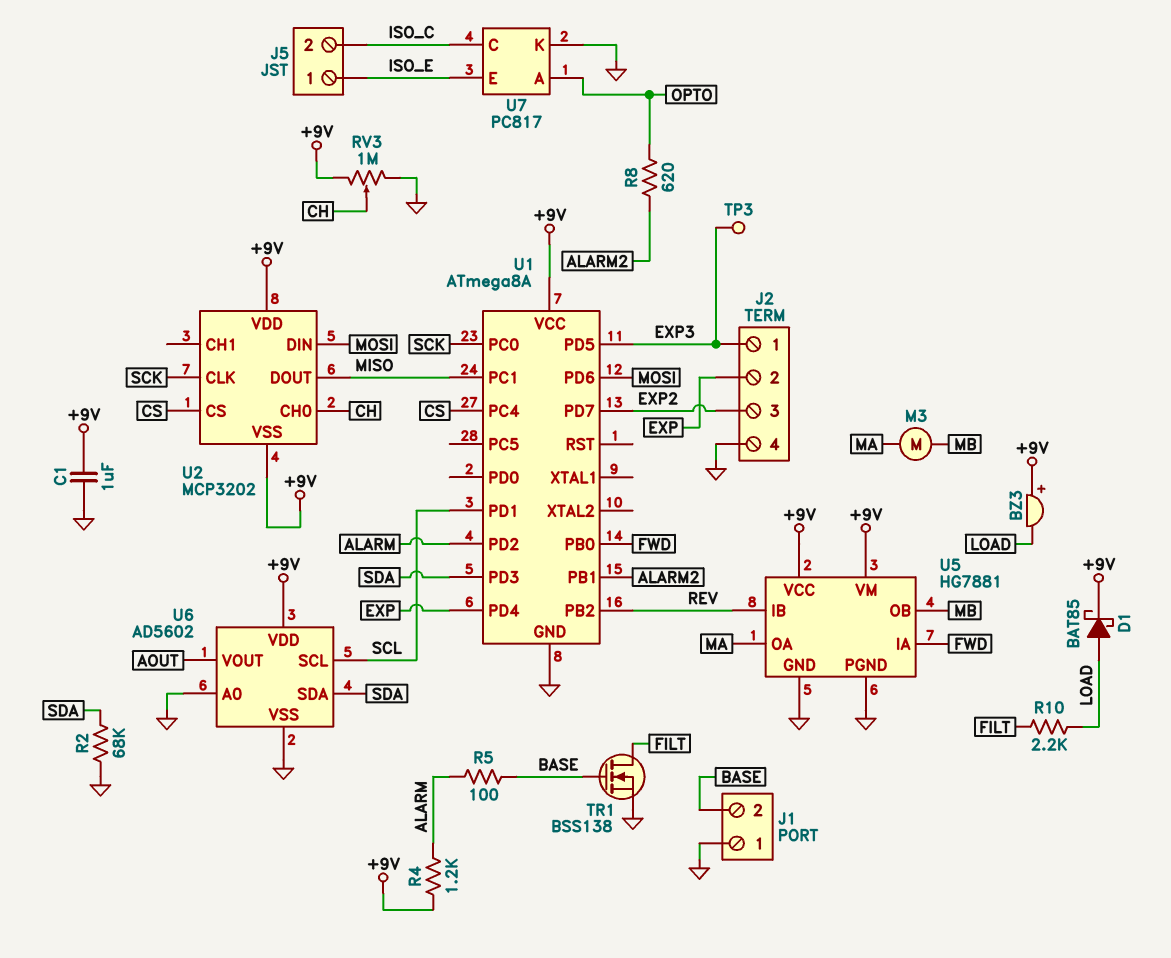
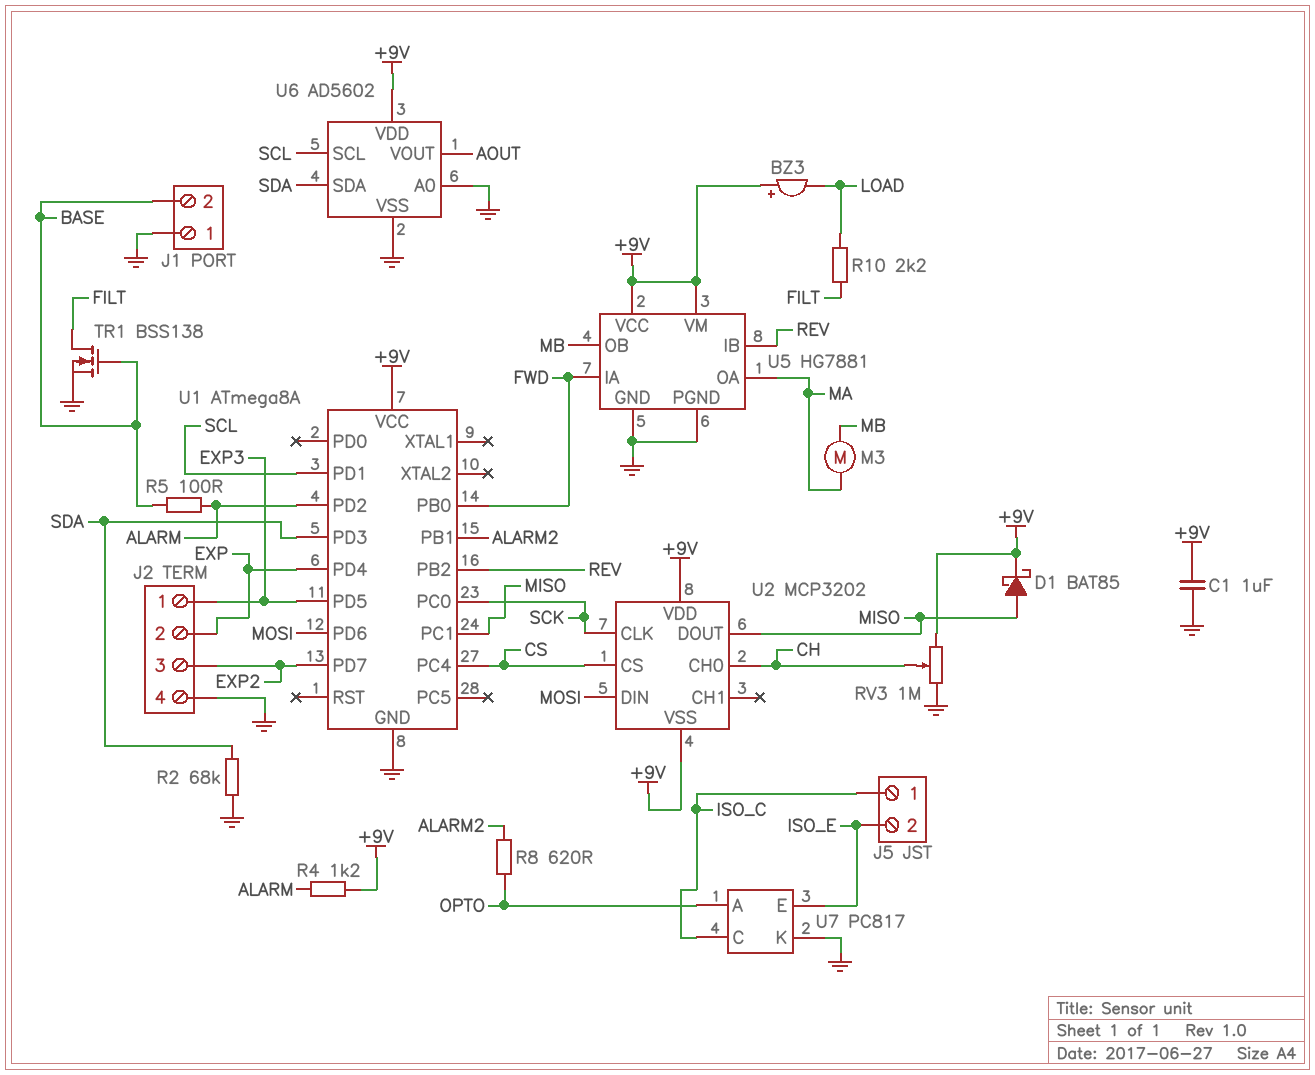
D1: schottky BAT85 (A LOAD, K +9V) -> schottky BAT85 (A MISO, K +9V)
J5 pin 1: ISO_E -> ISO_C
J5 pin 2: ISO_C -> ISO_E
TP3: test point (EXP3) -> none

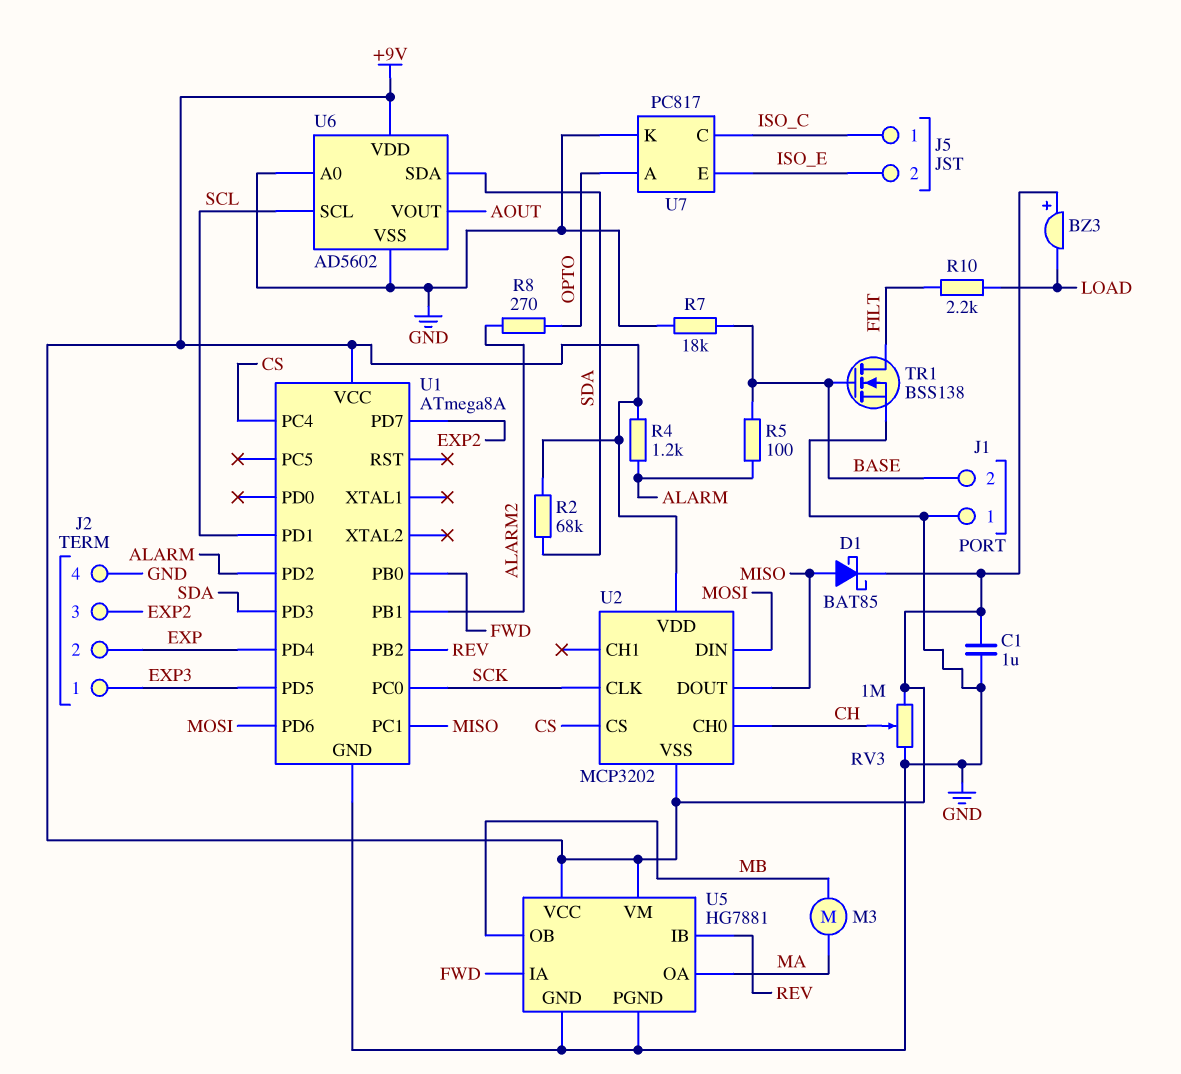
R2: 68k (GND, SDA) -> 68k (+9V, SDA)
R7: none -> 18k (BASE, GND)
R8: 620 (ALARM2, OPTO) -> 270 (ALARM2, OPTO)

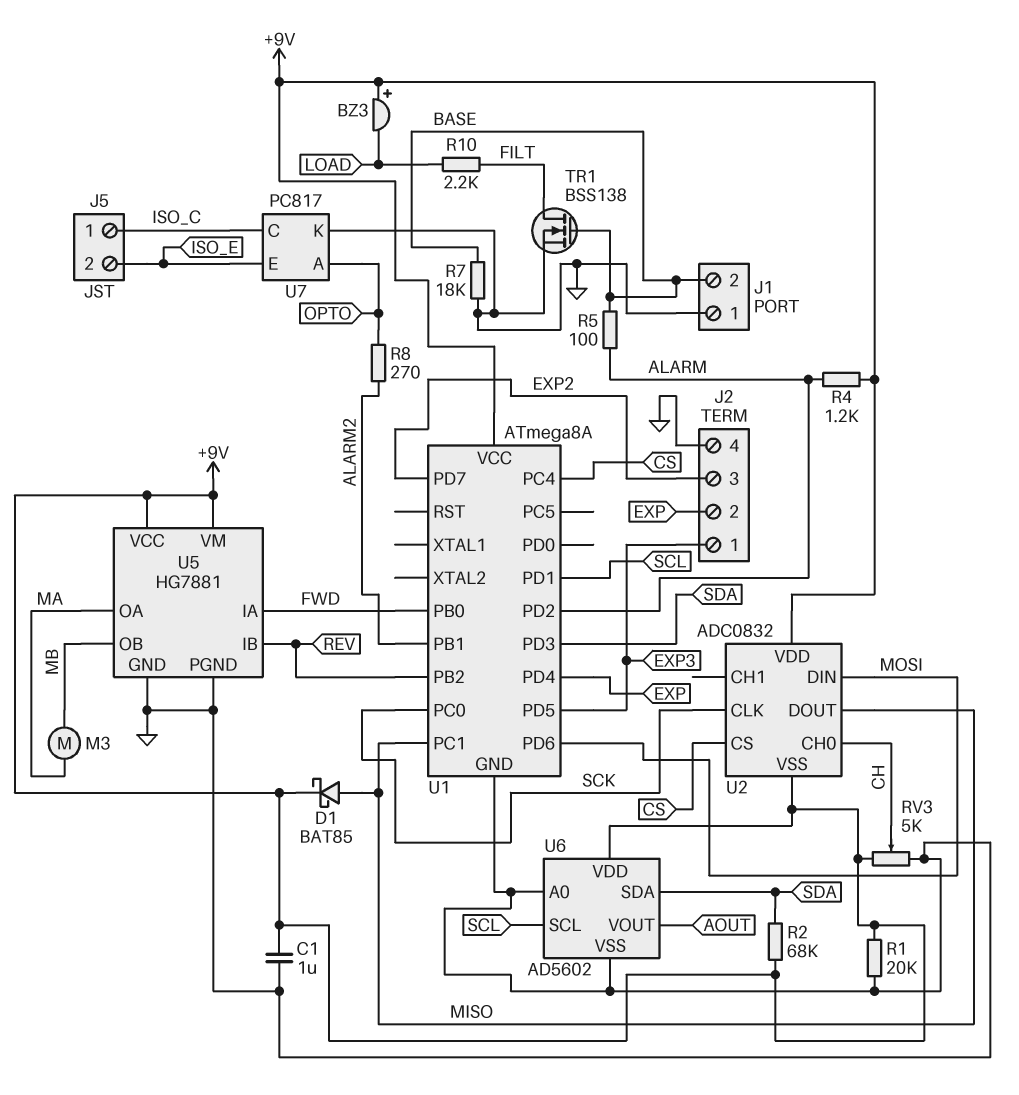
R1: none -> 20k (+9V, GND)
RV3: 1M (+9V, GND, wiper CH) -> 5k (+9V, GND, wiper CH)
U2: MCP3202 -> ADC0832

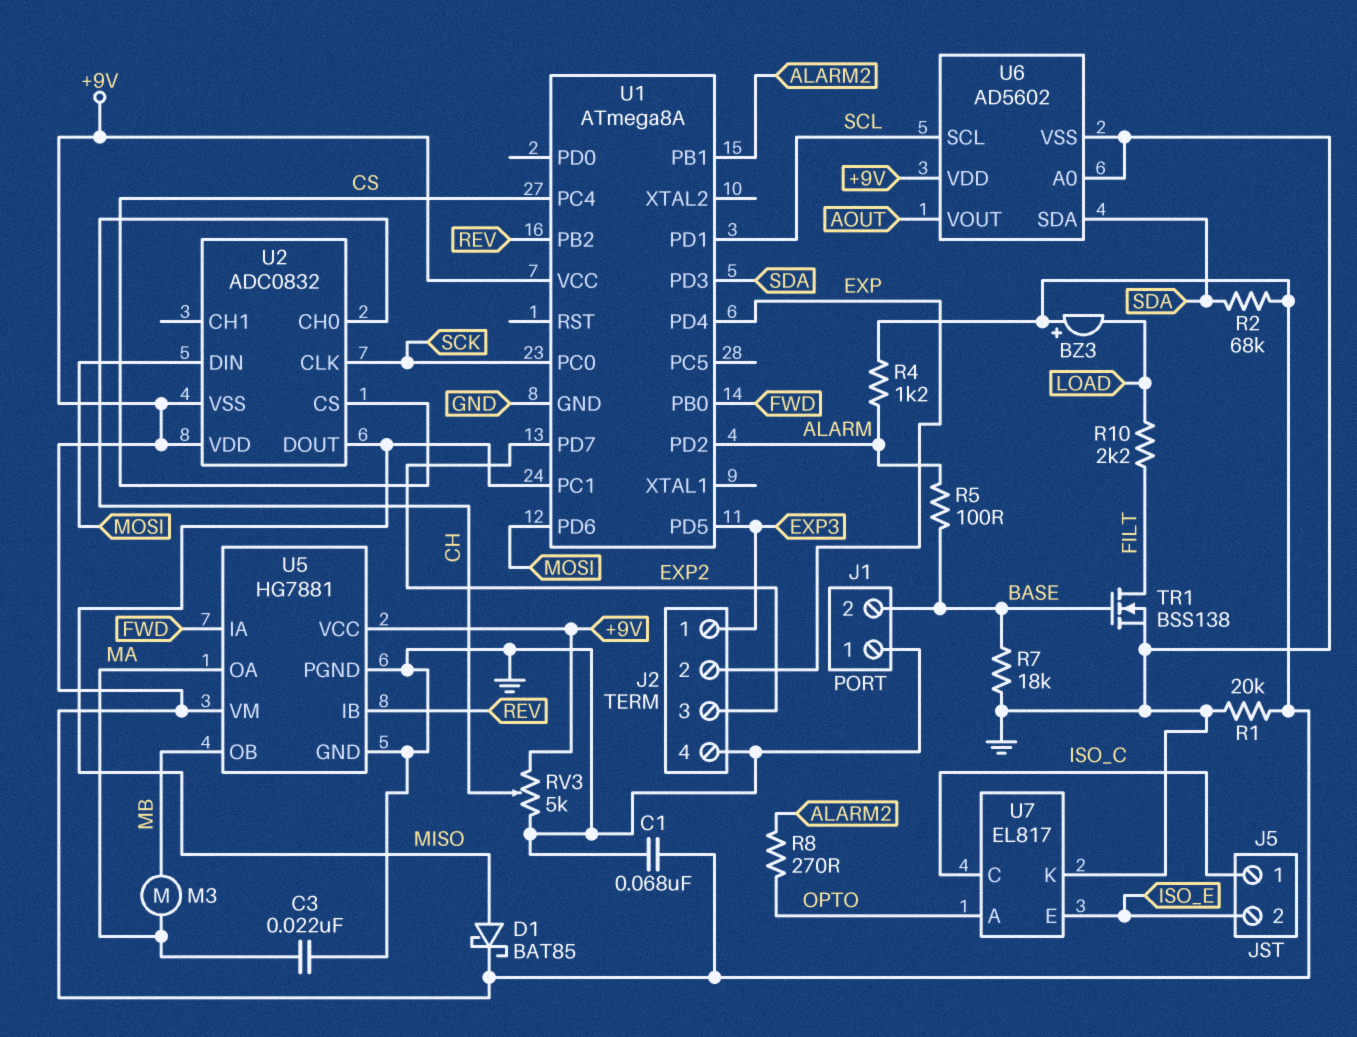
C1: 1uF (+9V, GND) -> 68nF (+9V, GND)
C3: none -> 22nF (GND, MA)
U7: PC817 -> EL817

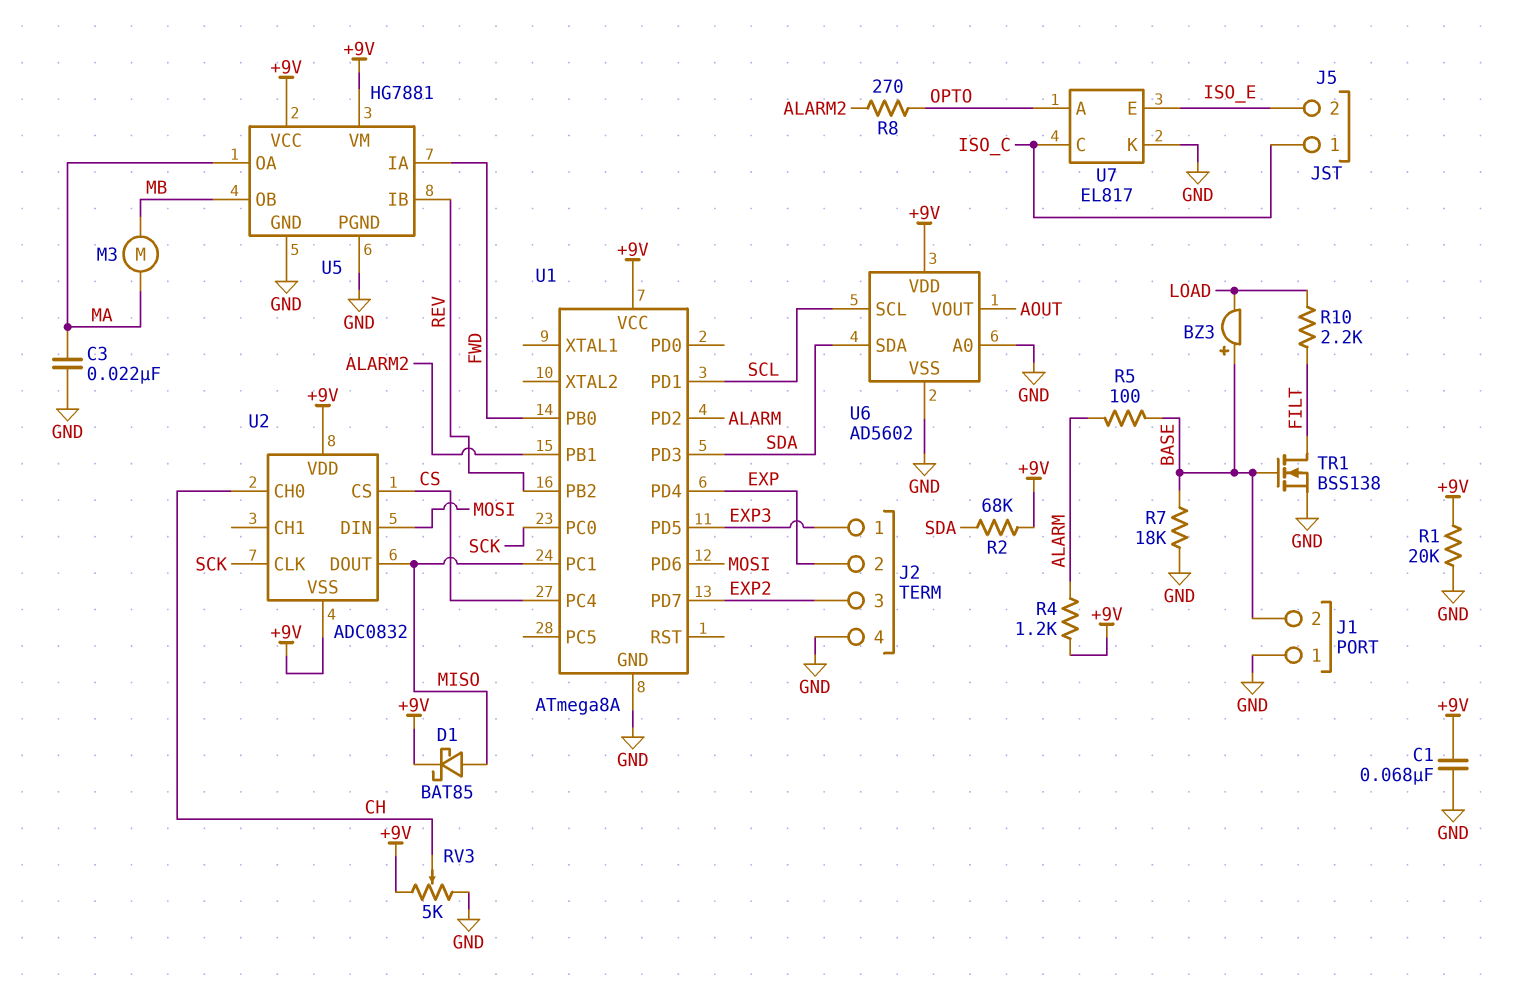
BZ3: buzzer (plus +9V, minus LOAD) -> buzzer (plus BASE, minus LOAD)

